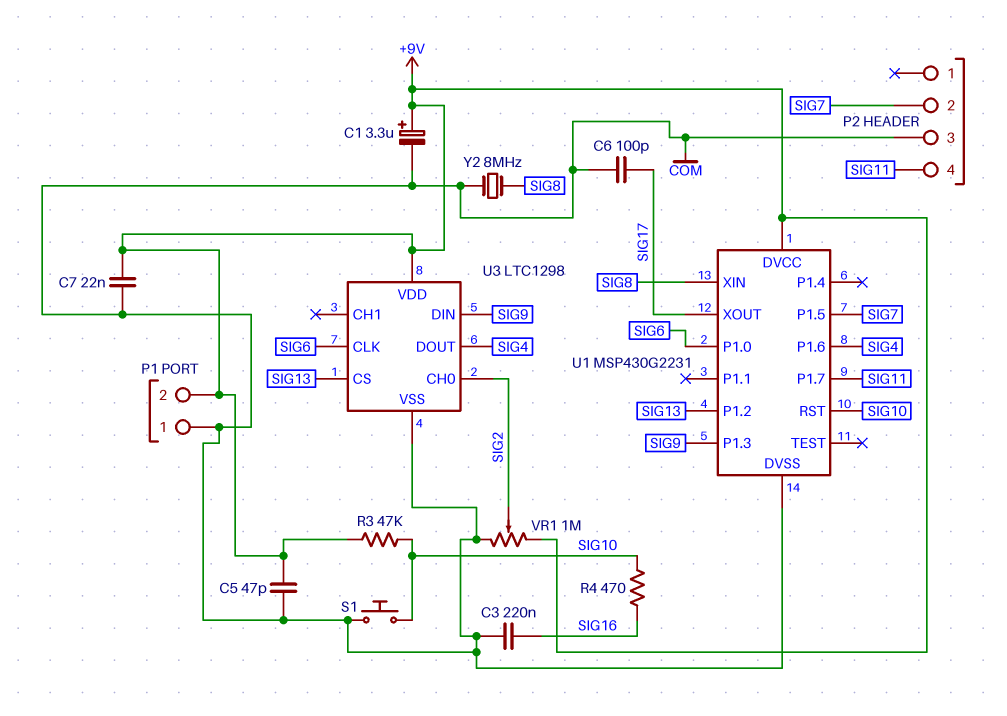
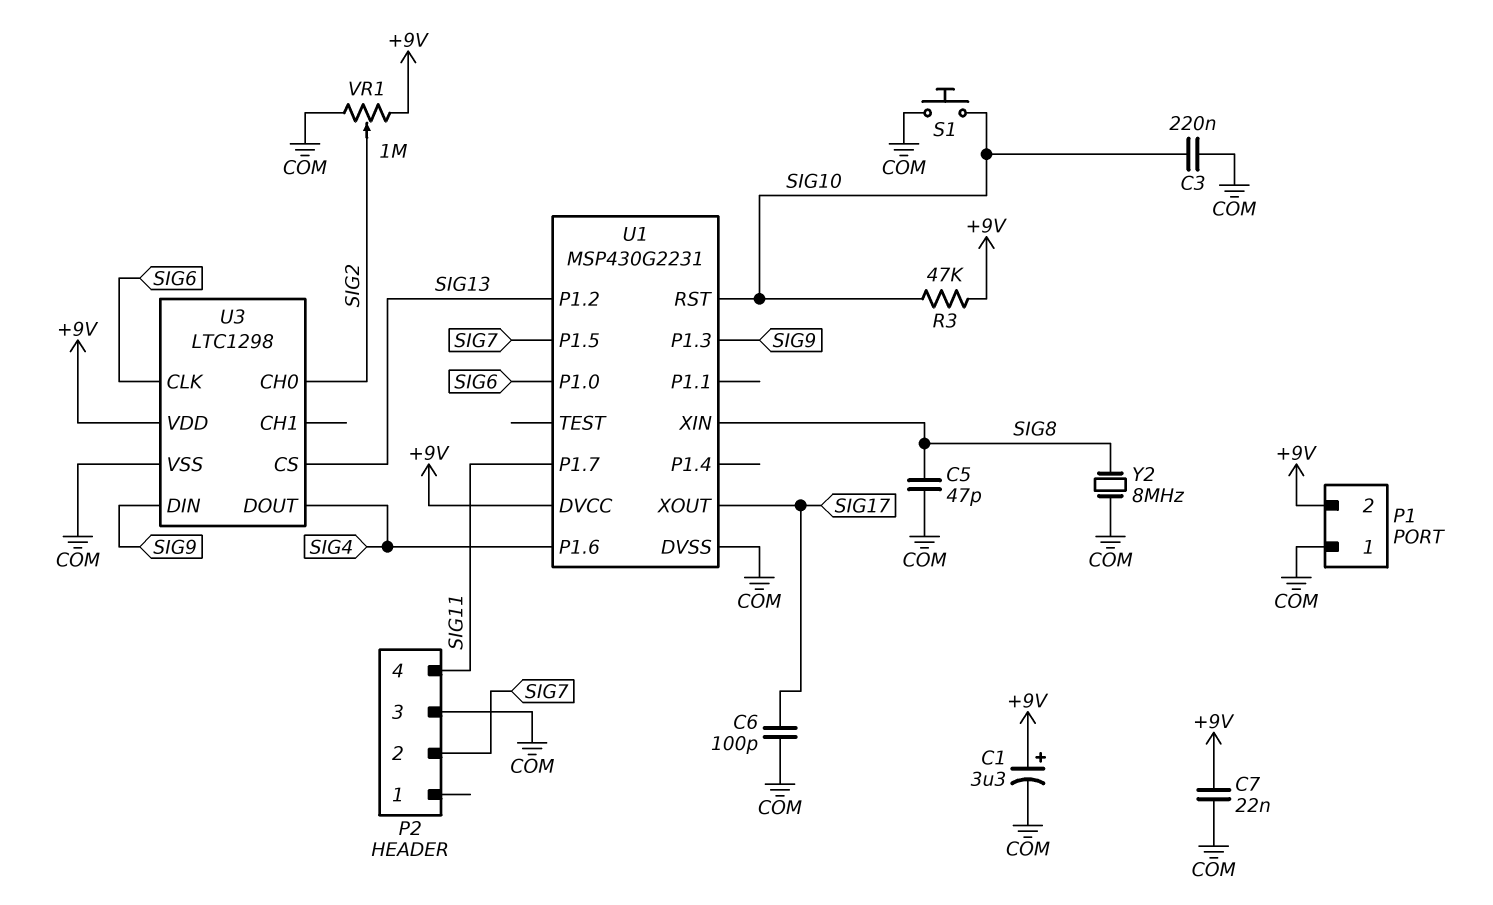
C3: 220nF (COM, SIG16) -> 220nF (COM, SIG10)
C5: 47pF (+9V, COM) -> 47pF (COM, SIG8)
R4: 470 (SIG10, SIG16) -> none

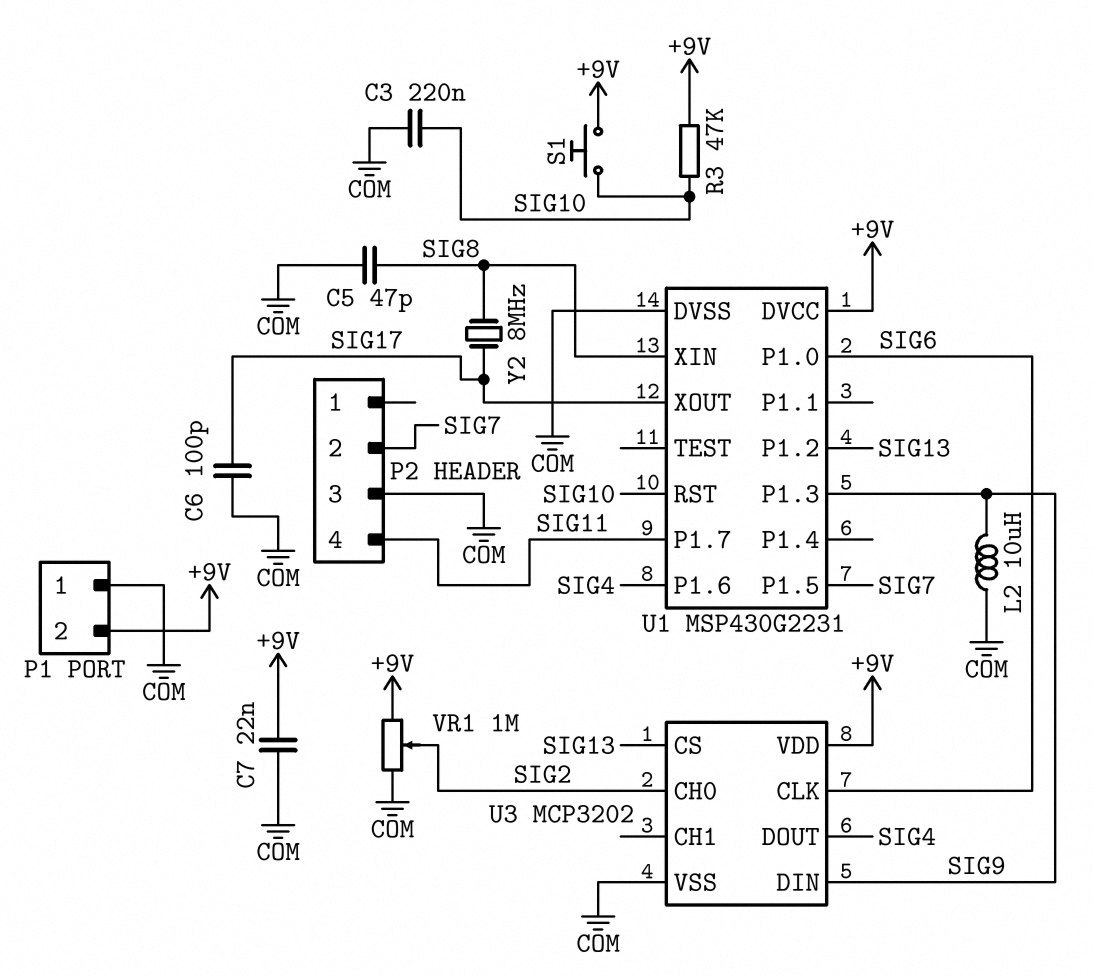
C1: 3.3uF (plus +9V, minus COM) -> none
L2: none -> 10uH (COM, SIG9)
S1: button (COM, SIG10) -> button (+9V, SIG10)
U3: LTC1298 -> MCP3202
Y2: 8MHz (COM, SIG8) -> 8MHz (SIG8, SIG17)

